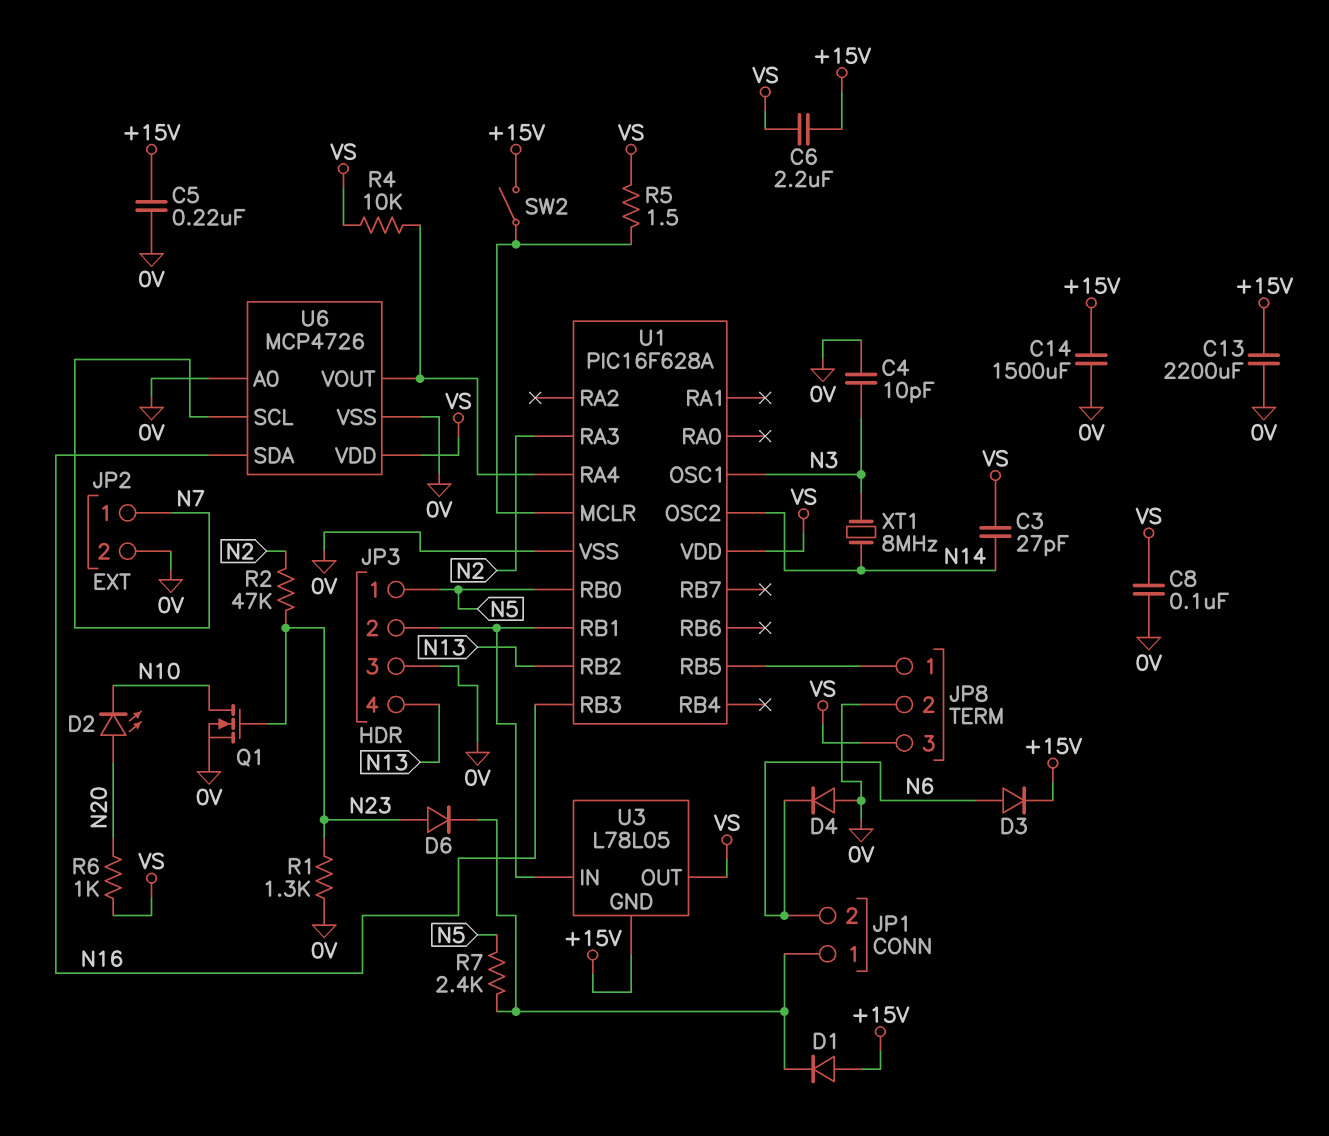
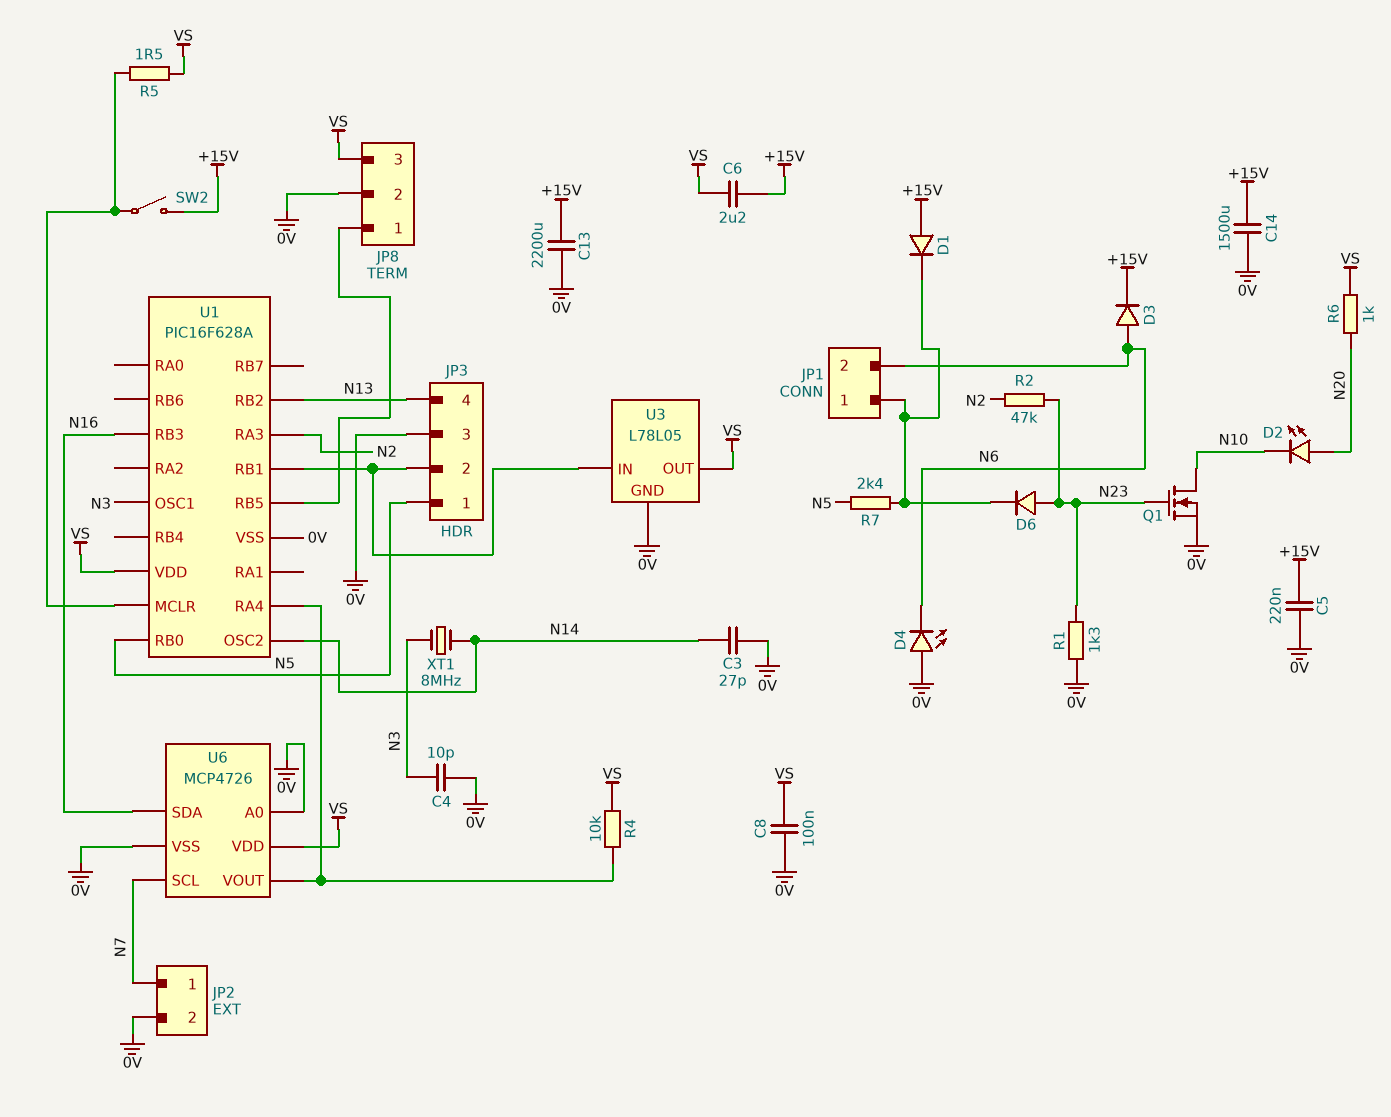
C3: 27pF (N14, VS) -> 27pF (0V, N14)
D4: diode (A 0V, K N6) -> LED (A 0V, K N6)
U3 pin GND: +15V -> 0V

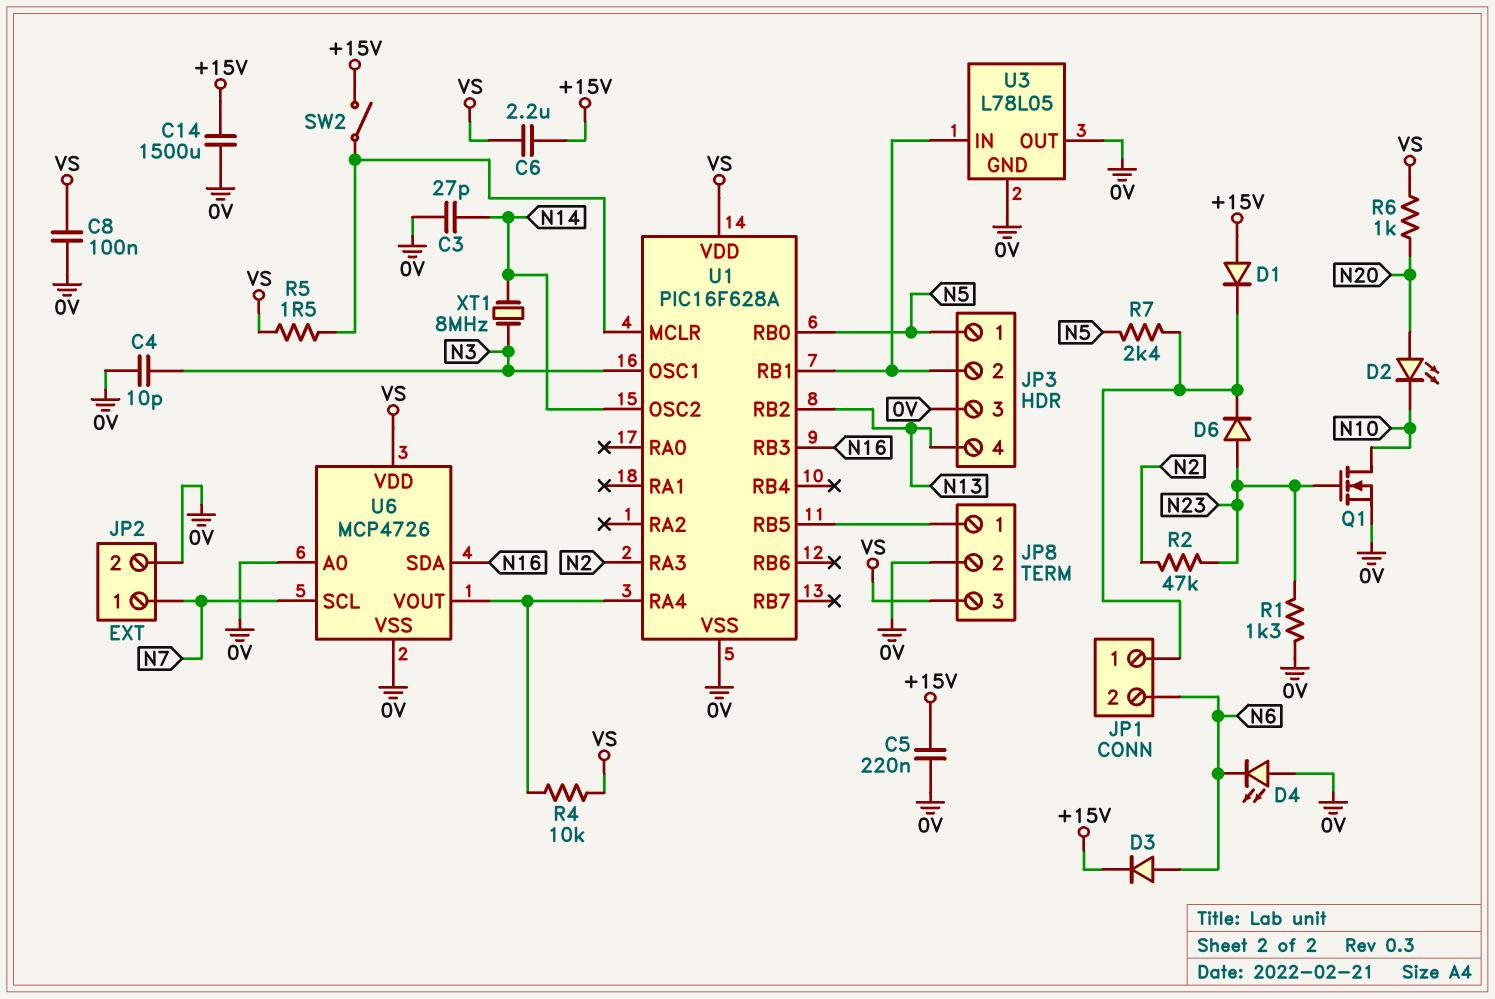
C13: 2200uF (+15V, 0V) -> none
U3 pin OUT: VS -> 0V

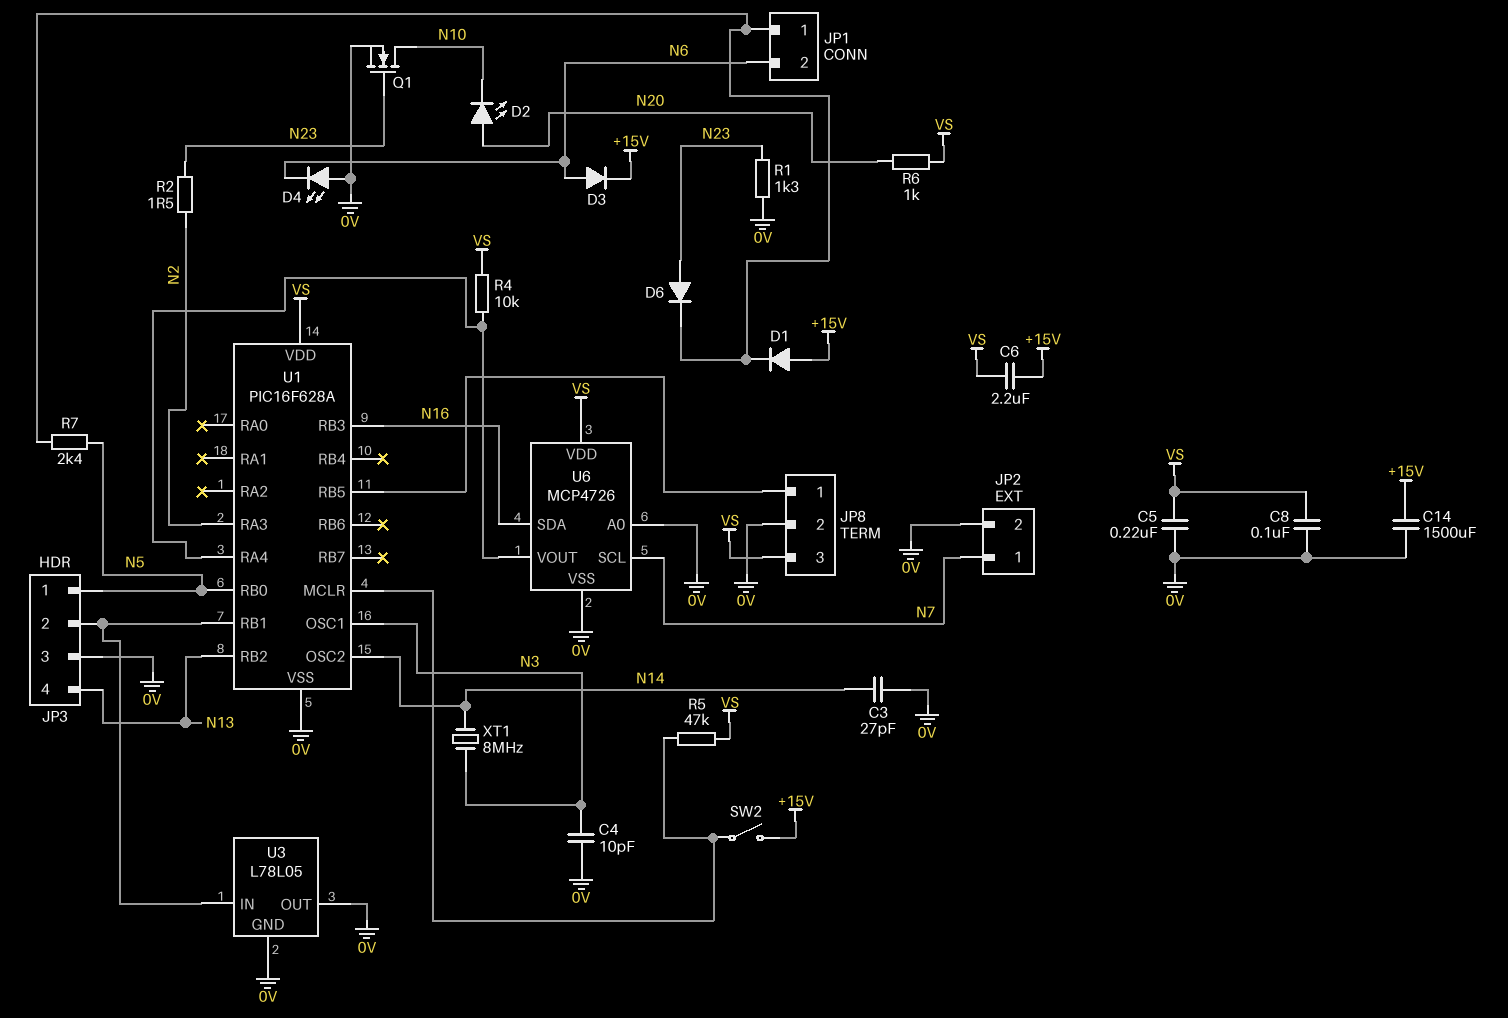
C5: 220nF (+15V, 0V) -> 220nF (0V, VS)
R2: 47k (N2, N23) -> 1.5 (N2, N23)
R5: 1.5 (U1/MCLR, VS) -> 47k (U1/MCLR, VS)

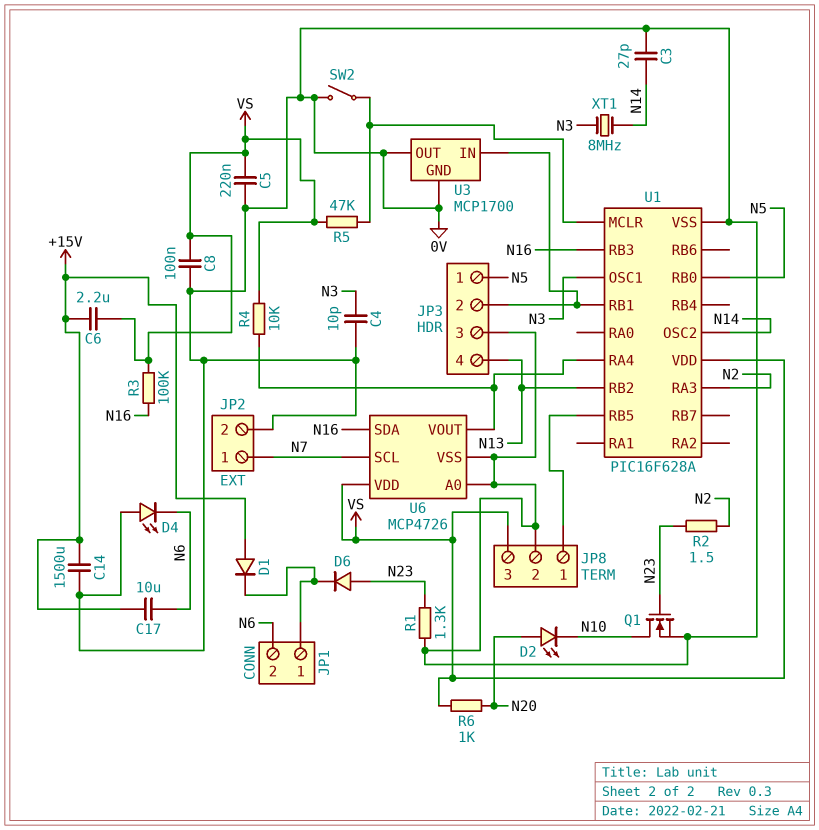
C17: none -> 10uF (+15V, N6)
D3: diode (A N6, K +15V) -> none
R3: none -> 100k (N16, VS)
R7: 2.4k (JP1/1, N5) -> none
SW2: switch (+15V, U1/MCLR) -> switch (0V, U1/MCLR)
U3: L78L05 -> MCP1700

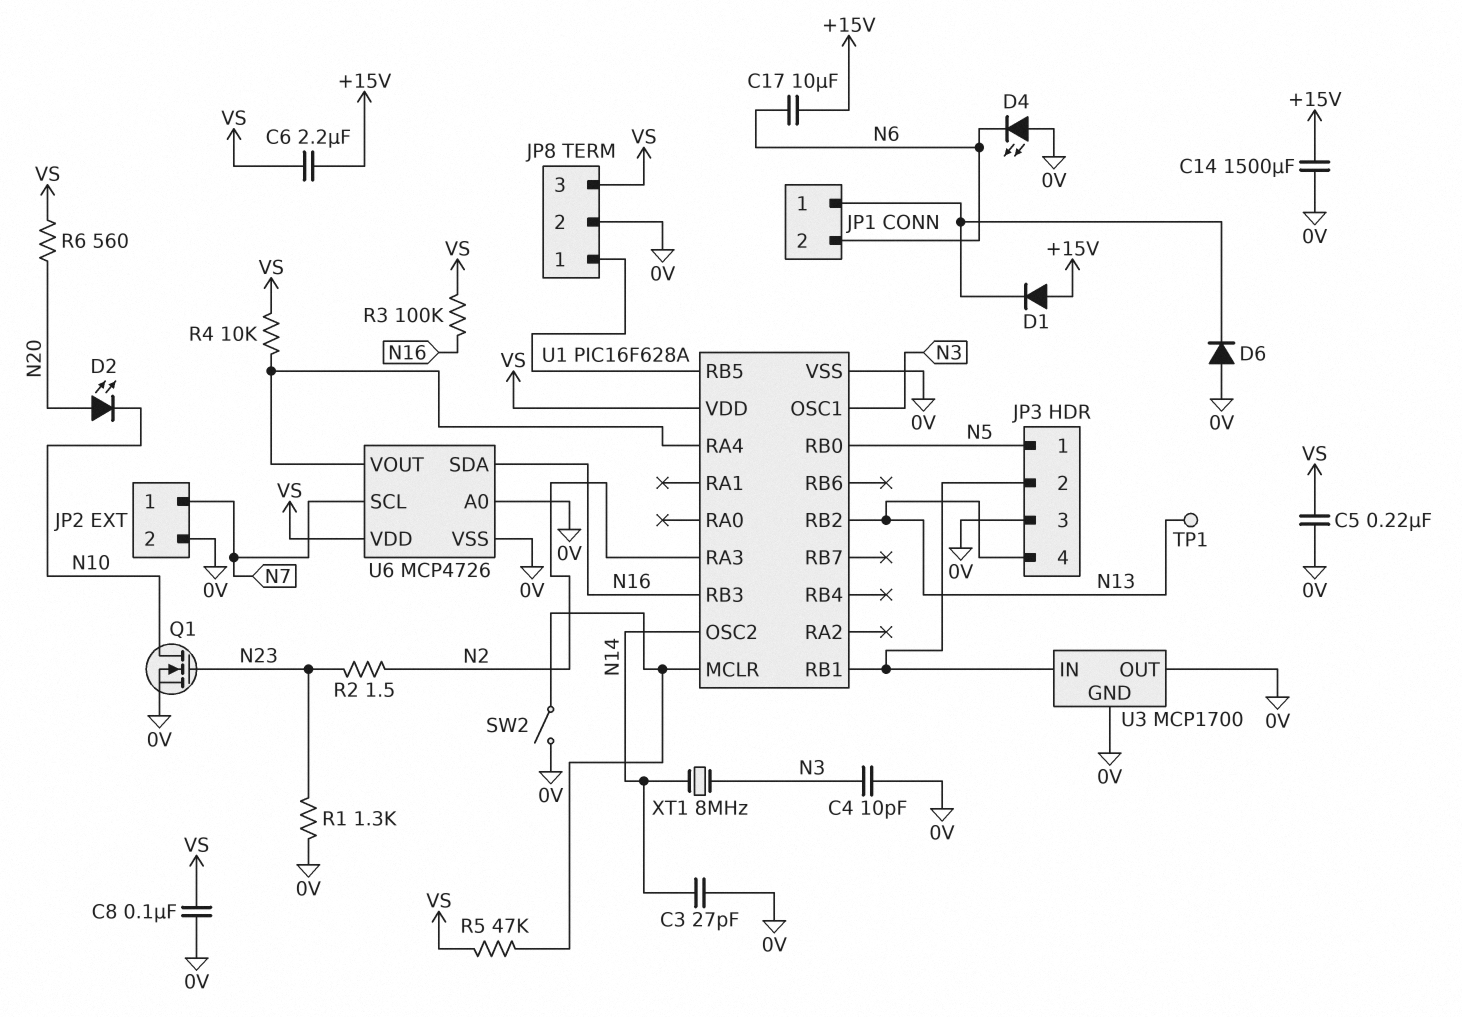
D6: diode (A N23, K JP1/1) -> diode (A 0V, K JP1/1)
R6: 1k (N20, VS) -> 560 (N20, VS)
TP1: none -> test point (N13)

